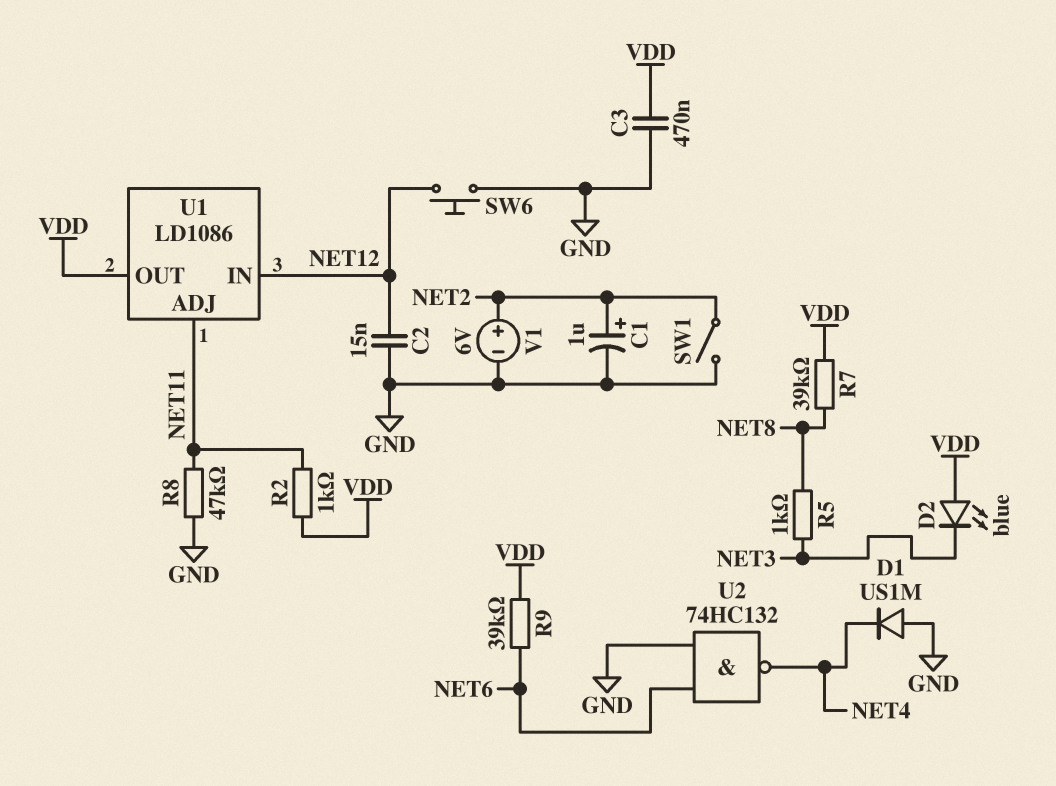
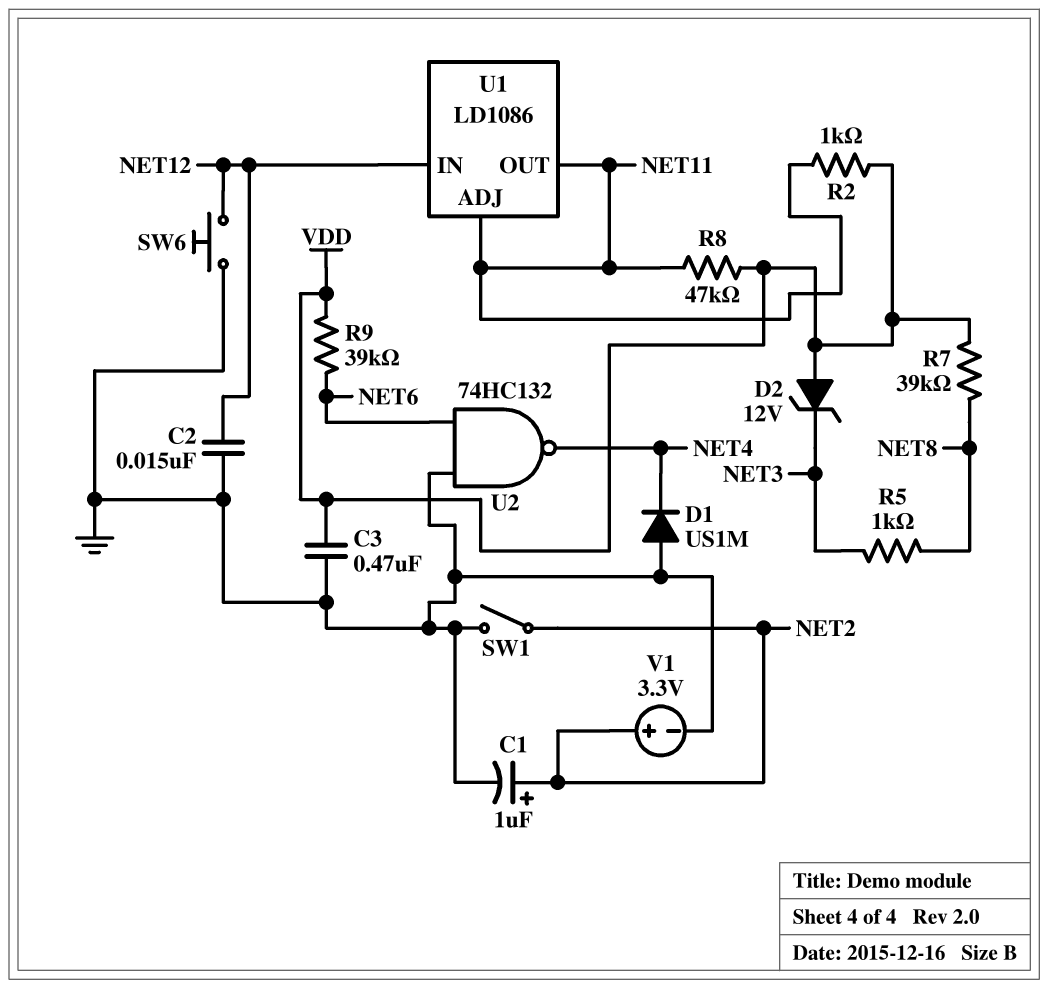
D2: LED blue (A VDD, K NET3) -> zener 12V (A VDD, K NET3)
R8: 47k (GND, NET11) -> 47k (NET11, VDD)
U1 pin OUT: VDD -> NET11
V1: 6V (plus NET2, minus GND) -> 3.3V (plus NET2, minus GND)

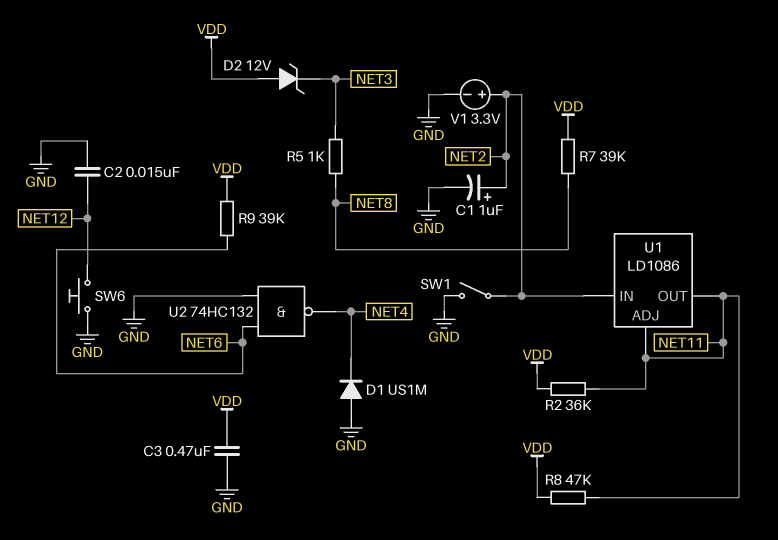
R2: 1k (NET11, VDD) -> 36k (NET11, VDD)
U1 pin IN: NET12 -> NET2

